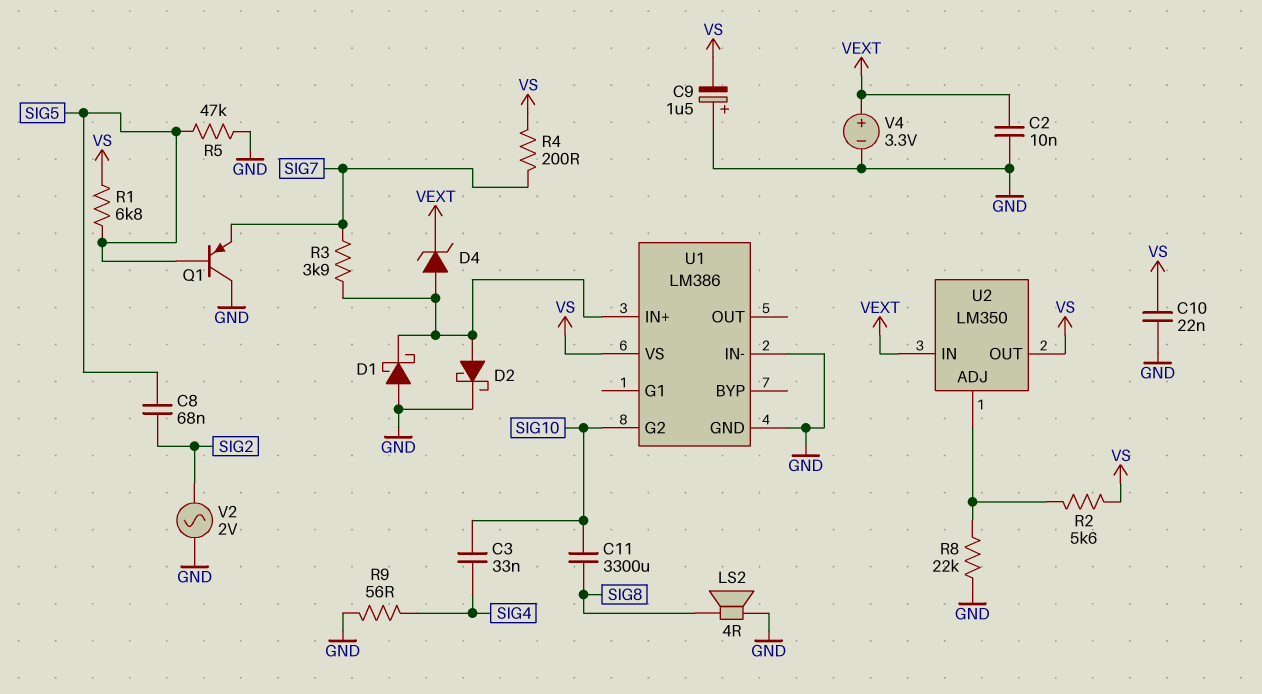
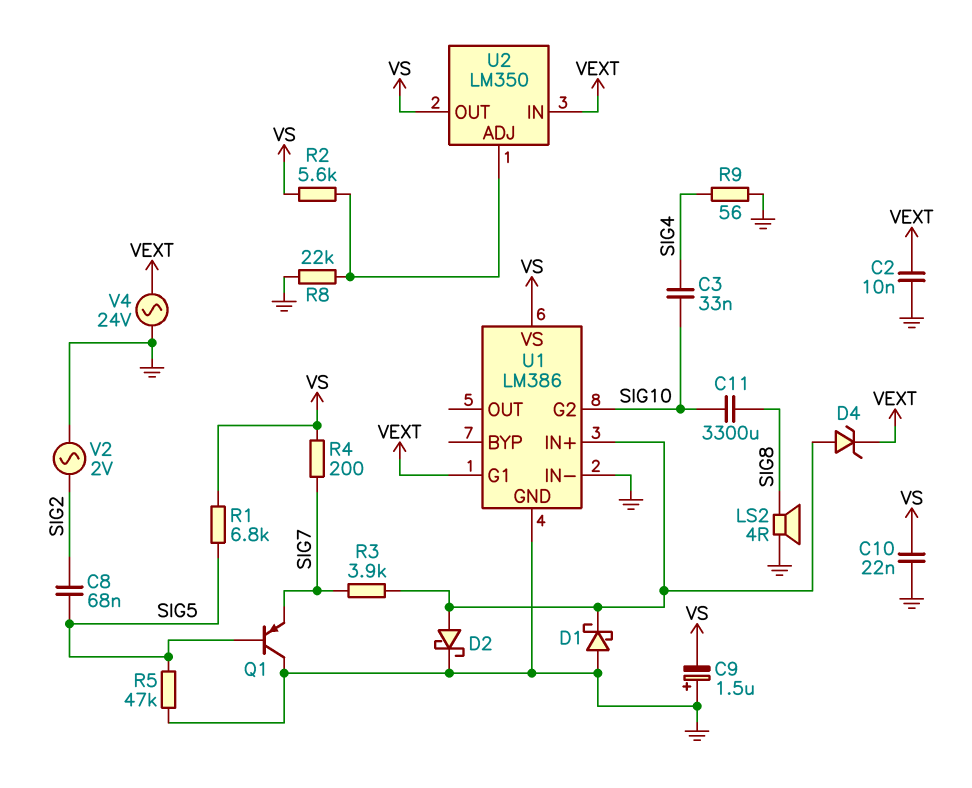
U1 pin G1: none -> VEXT
V4: 3.3V (plus VEXT, minus GND) -> AC 24V (GND, VEXT)

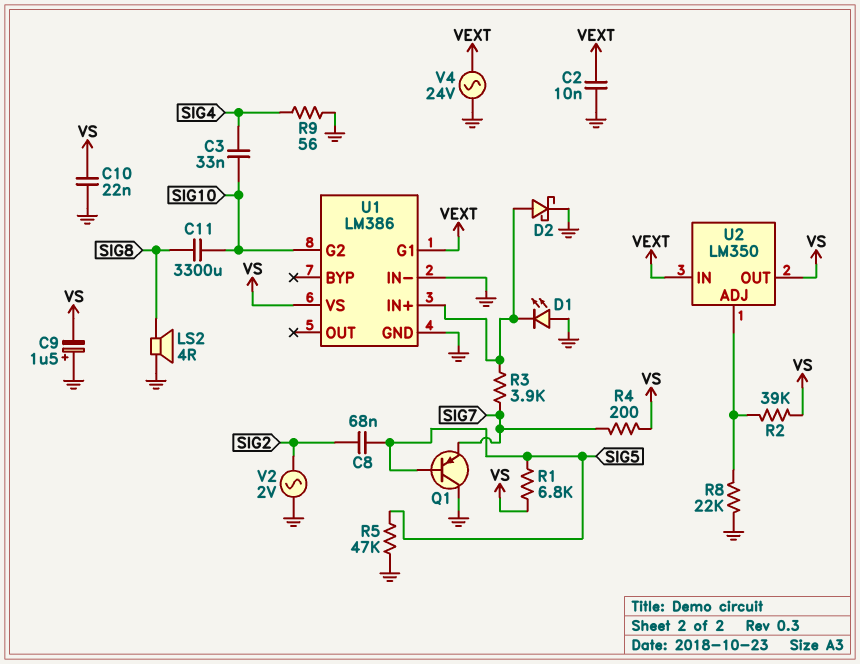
D1: schottky (A GND, K U1/IN+) -> LED (A GND, K U1/IN+)
D4: zener (A U1/IN+, K VEXT) -> none
R2: 5.6k (U2/ADJ, VS) -> 39k (U2/ADJ, VS)

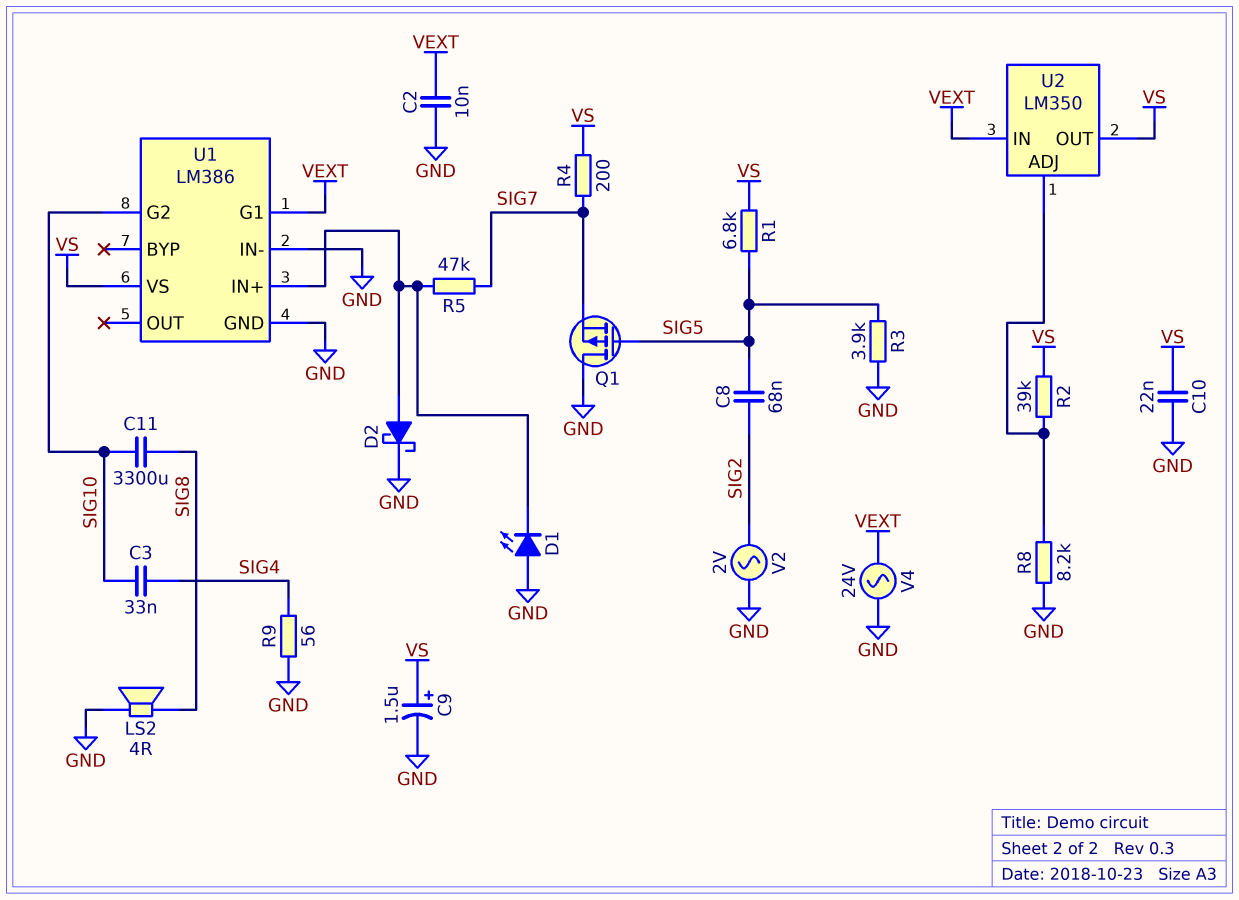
C9: 1.5uF (plus GND, minus VS) -> 1.5uF (plus VS, minus GND)
Q1: PNP (B SIG5, C GND, E SIG7) -> PMOS (G SIG5, D GND, S SIG7)
R3: 3.9k (SIG7, U1/IN+) -> 3.9k (GND, SIG5)
R5: 47k (GND, SIG5) -> 47k (SIG7, U1/IN+)
R8: 22k (GND, U2/ADJ) -> 8.2k (GND, U2/ADJ)

